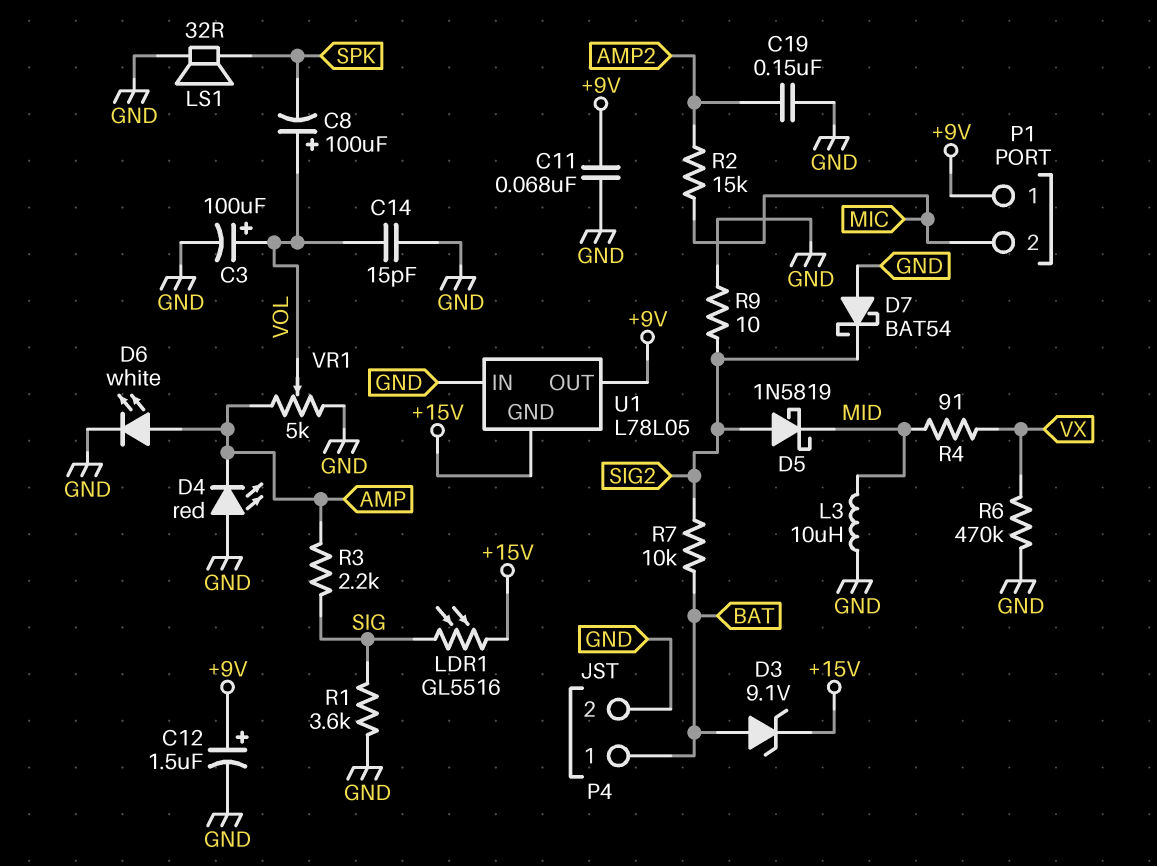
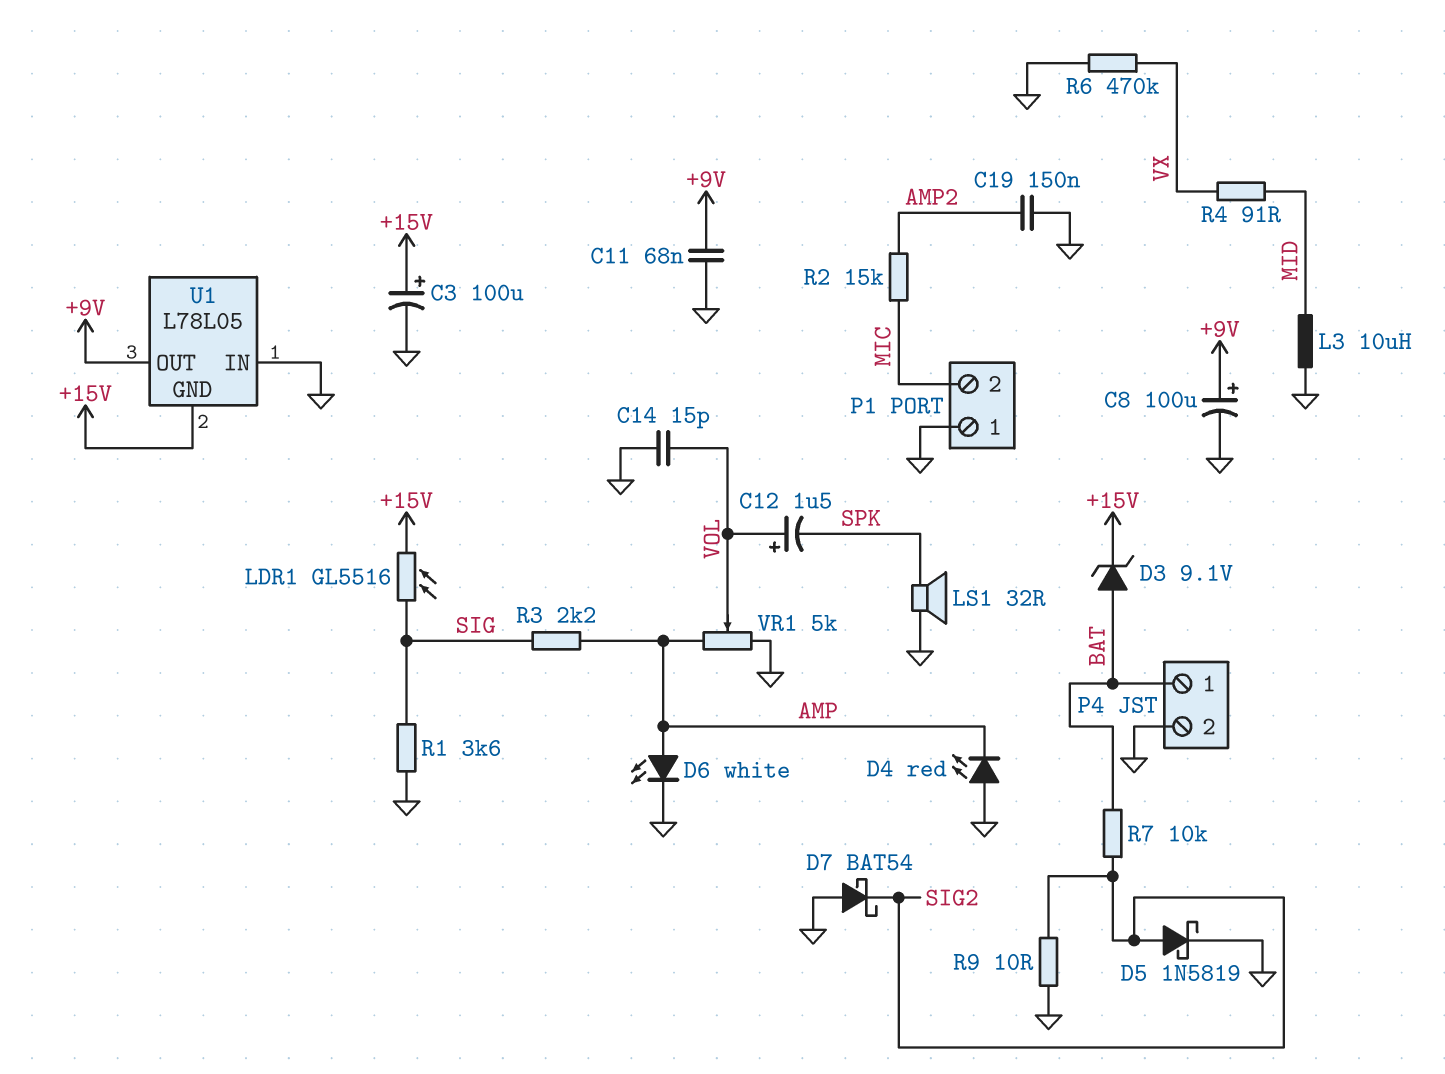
C3: 100uF (plus VOL, minus GND) -> 100uF (plus +15V, minus GND)
C8: 100uF (plus VOL, minus SPK) -> 100uF (plus +9V, minus GND)
C12: 1.5uF (plus +9V, minus GND) -> 1.5uF (plus VOL, minus SPK)
D5: schottky 1N5819 (A SIG2, K MID) -> schottky 1N5819 (A SIG2, K GND)
P1 pin 1: +9V -> GND

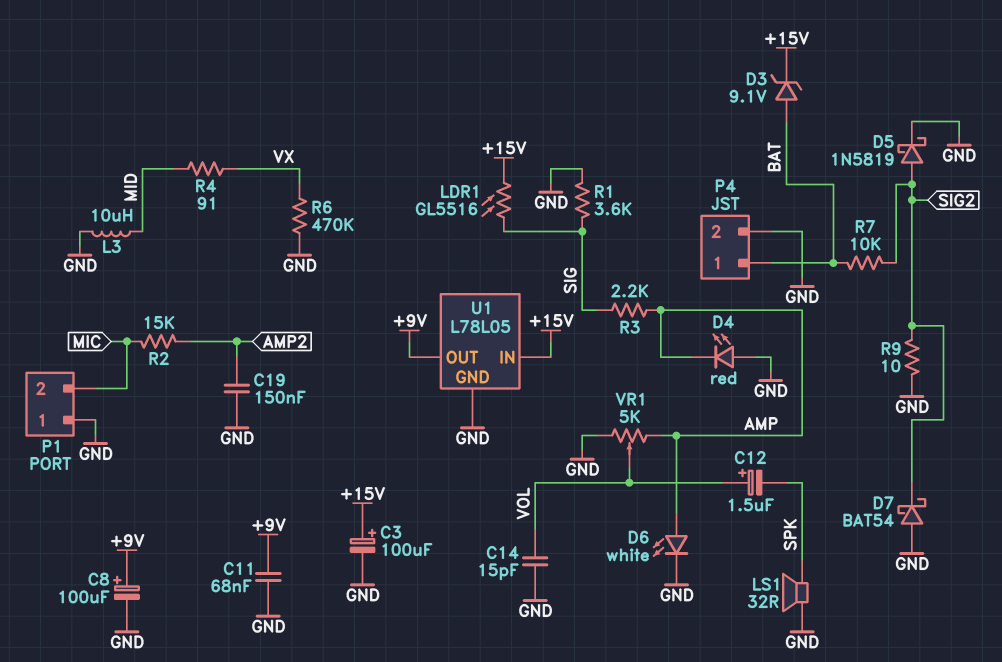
U1 pin GND: +15V -> GND
U1 pin IN: GND -> +15V

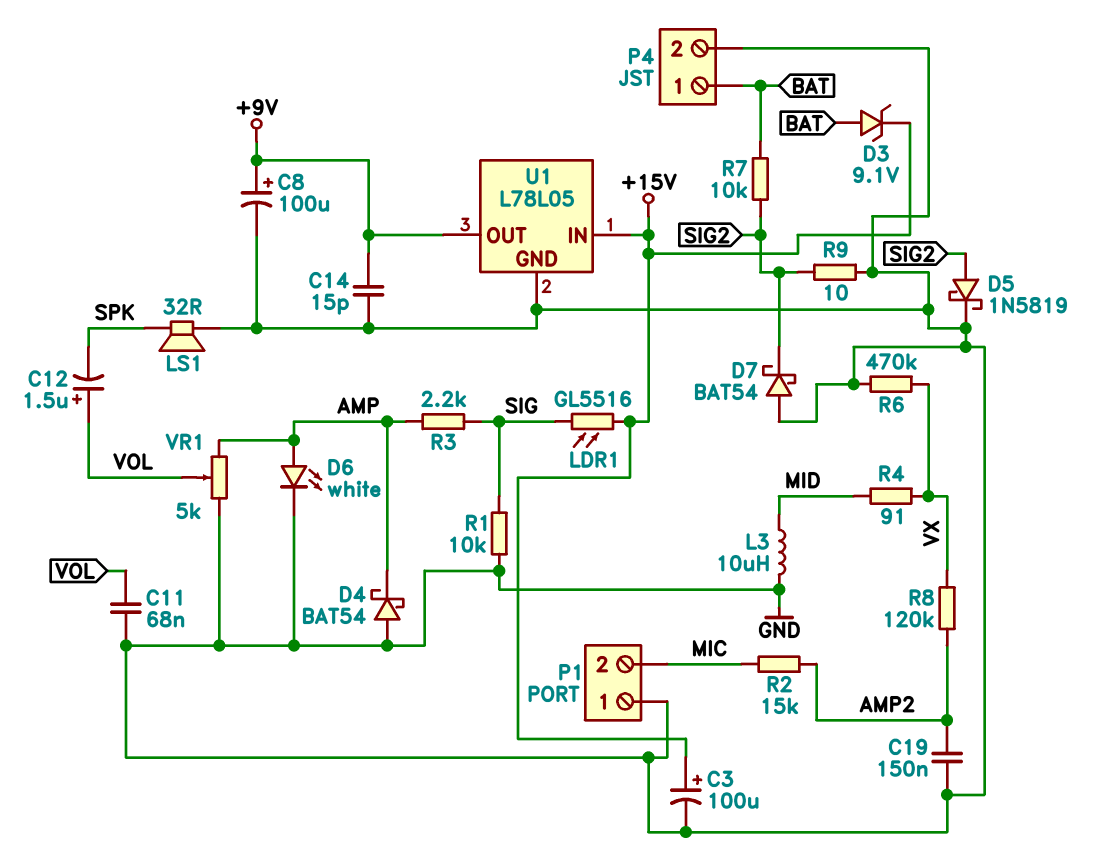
C11: 68nF (+9V, GND) -> 68nF (GND, VOL)
C14: 15pF (GND, VOL) -> 15pF (+9V, GND)
D4: LED red (A GND, K AMP) -> schottky BAT54 (A GND, K AMP)
R1: 3.6k (GND, SIG) -> 10k (GND, SIG)
R8: none -> 120k (AMP2, VX)

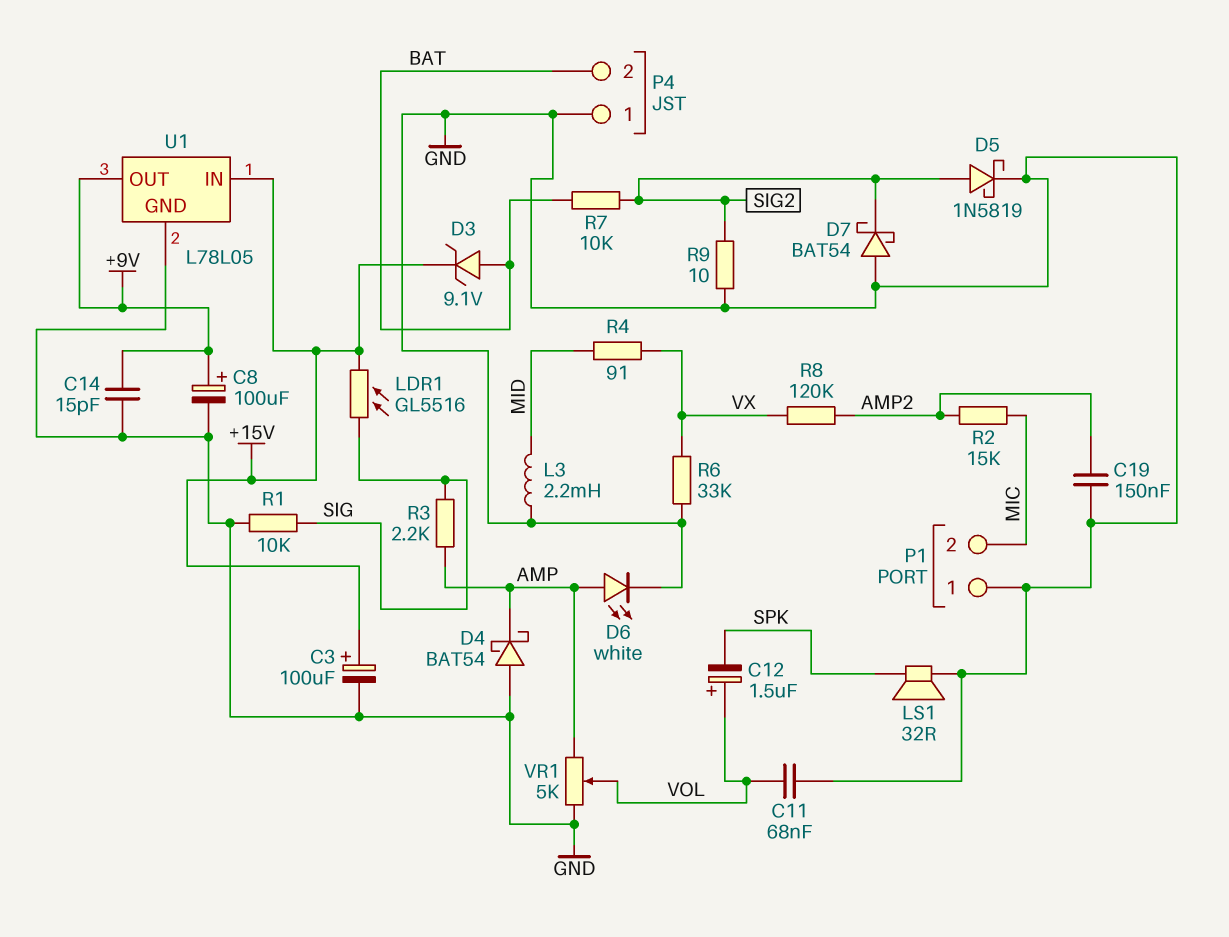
L3: 10uH (GND, MID) -> 2.2mH (GND, MID)
P4 pin 1: BAT -> GND
P4 pin 2: GND -> BAT
R6: 470k (GND, VX) -> 33k (GND, VX)

